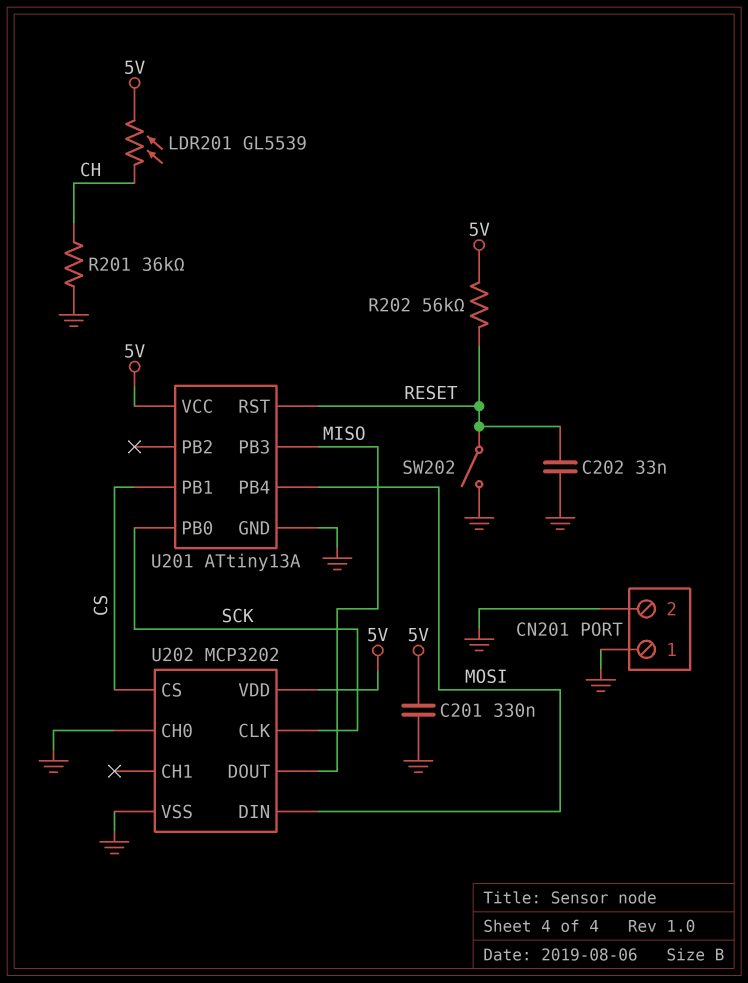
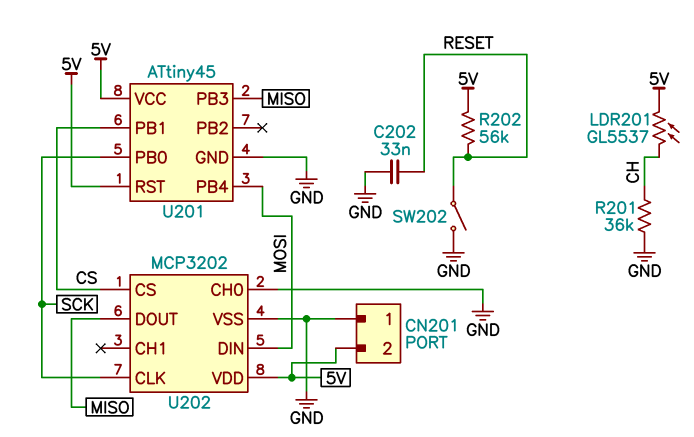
C201: 330nF (5V, GND) -> none
CN201 pin 2: GND -> 5V
LDR201: GL5539 (5V, CH) -> GL5537 (5V, CH)
U201: ATtiny13A -> ATtiny45
U201 pin RST: RESET -> 5V

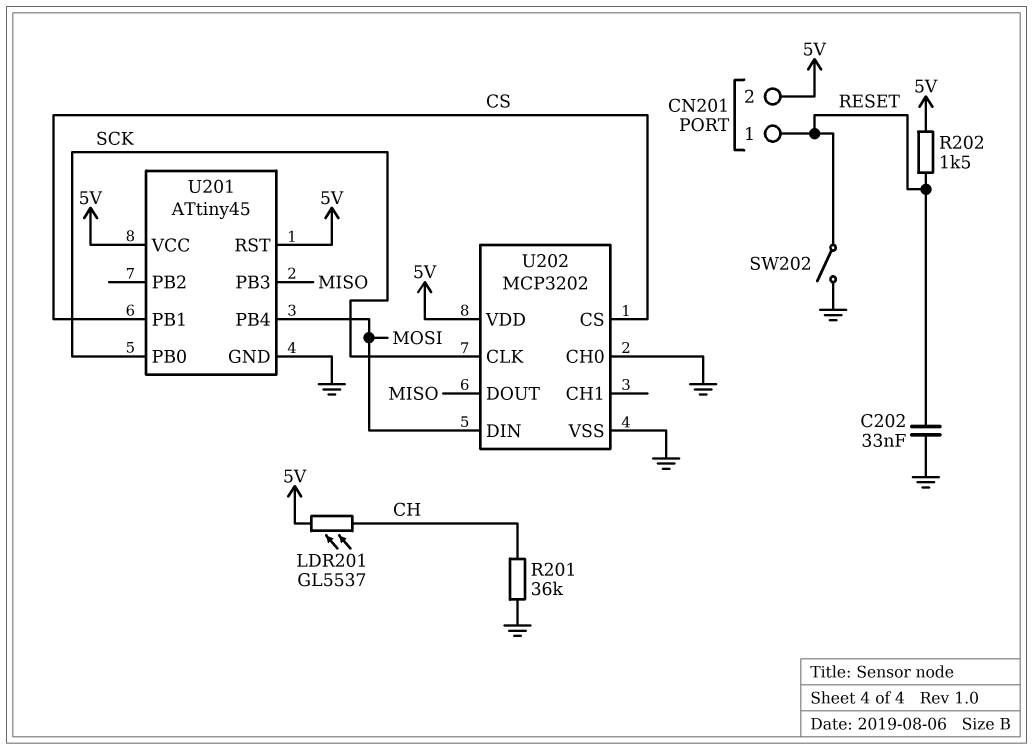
CN201 pin 1: GND -> RESET
R202: 56k (5V, RESET) -> 1.5k (5V, RESET)

